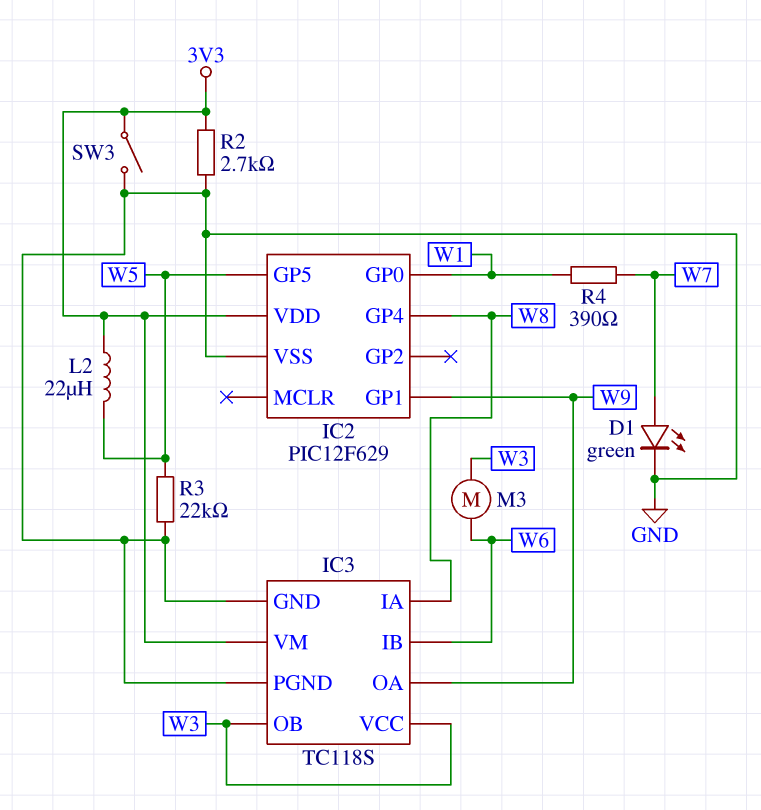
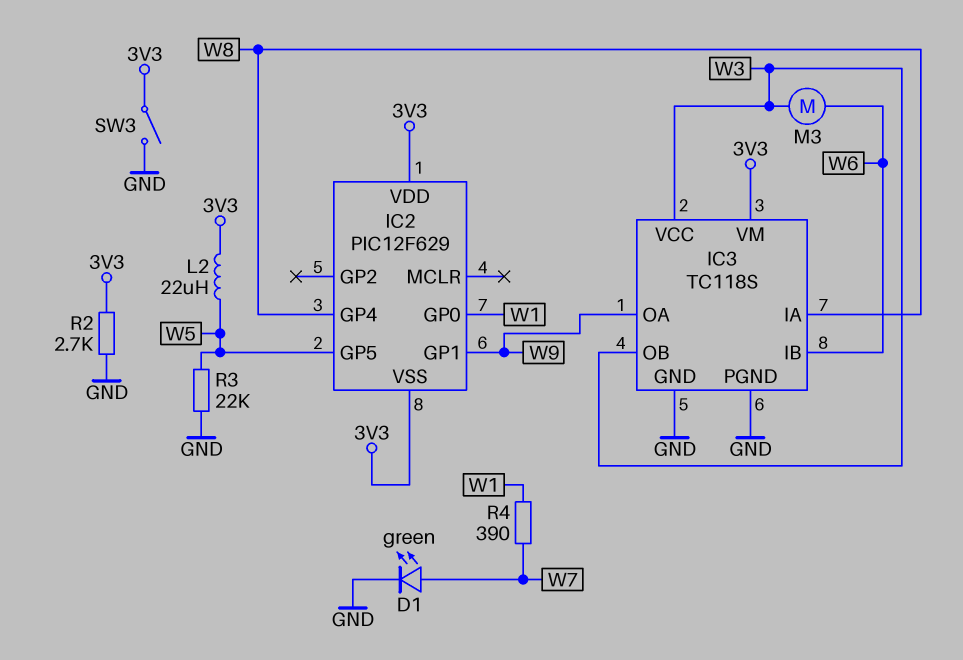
IC2 pin VSS: GND -> 3V3

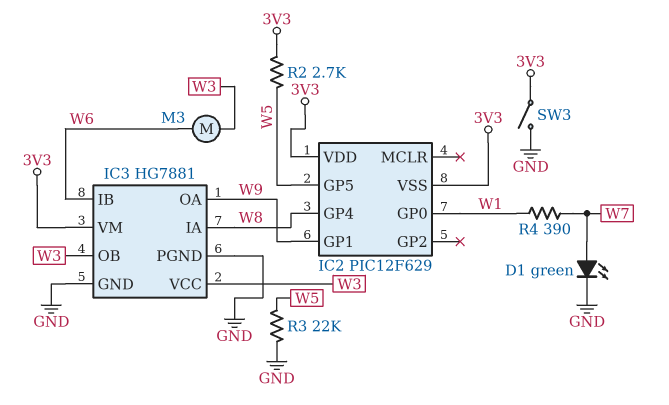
IC3: TC118S -> HG7881
L2: 22uH (3V3, W5) -> none
R2: 2.7k (3V3, GND) -> 2.7k (3V3, W5)

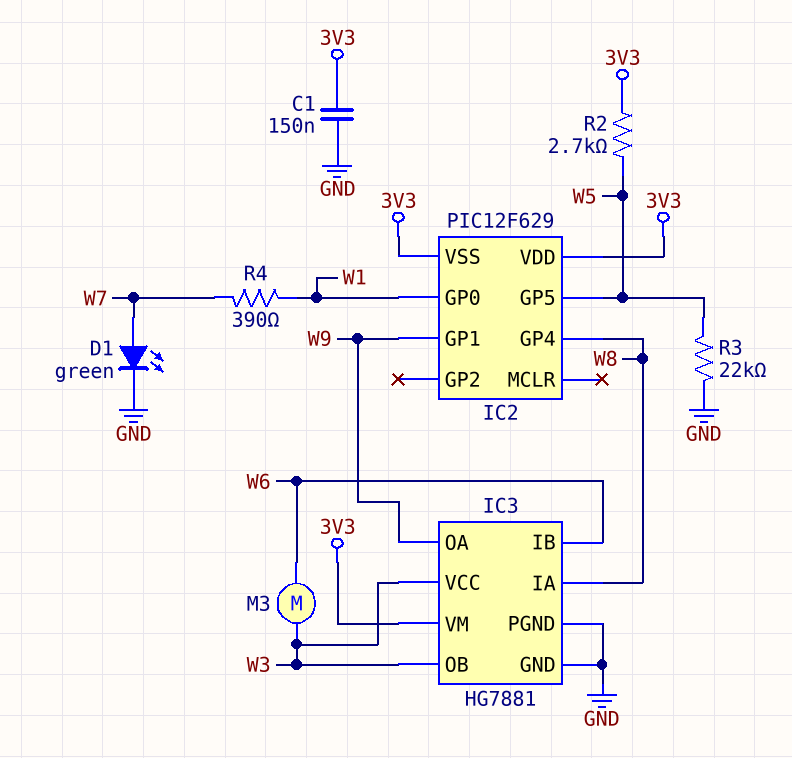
C1: none -> 150nF (3V3, GND)
SW3: switch (3V3, GND) -> none

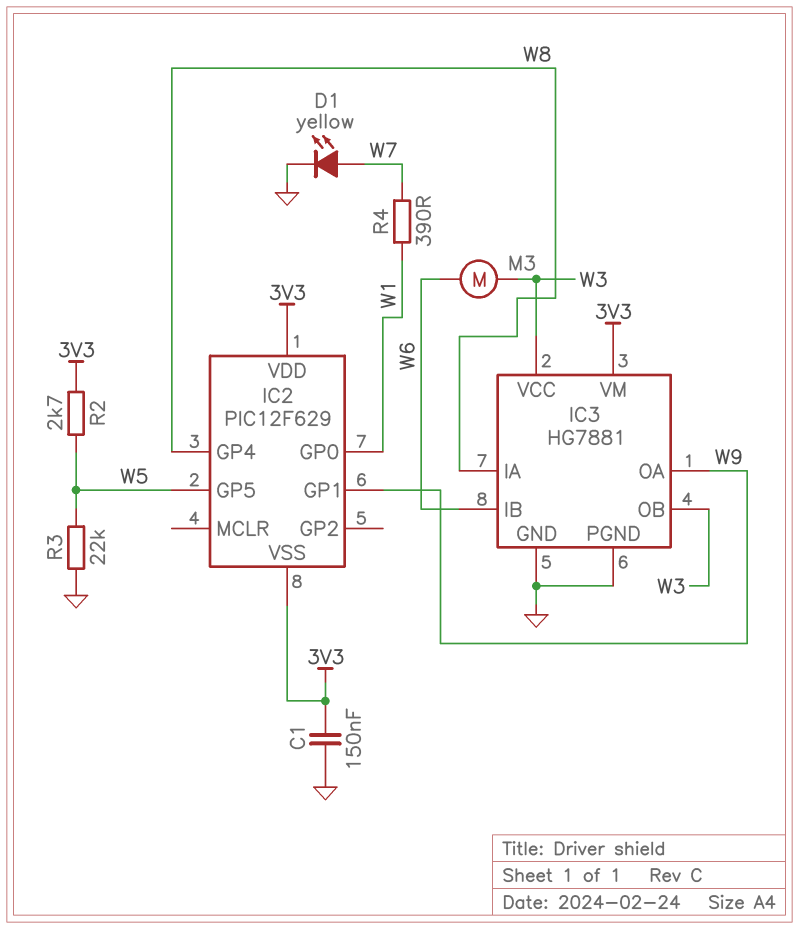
D1: LED green (A W7, K GND) -> LED yellow (A W7, K GND)

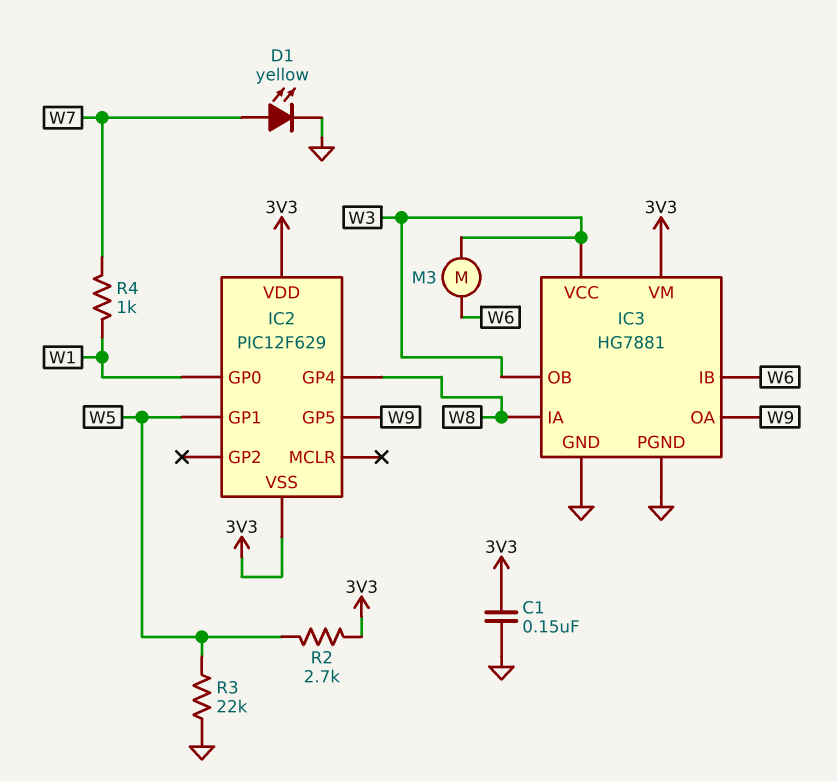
IC2 pin GP1: W9 -> W5
IC2 pin GP5: W5 -> W9
R4: 390 (W1, W7) -> 1k (W1, W7)

